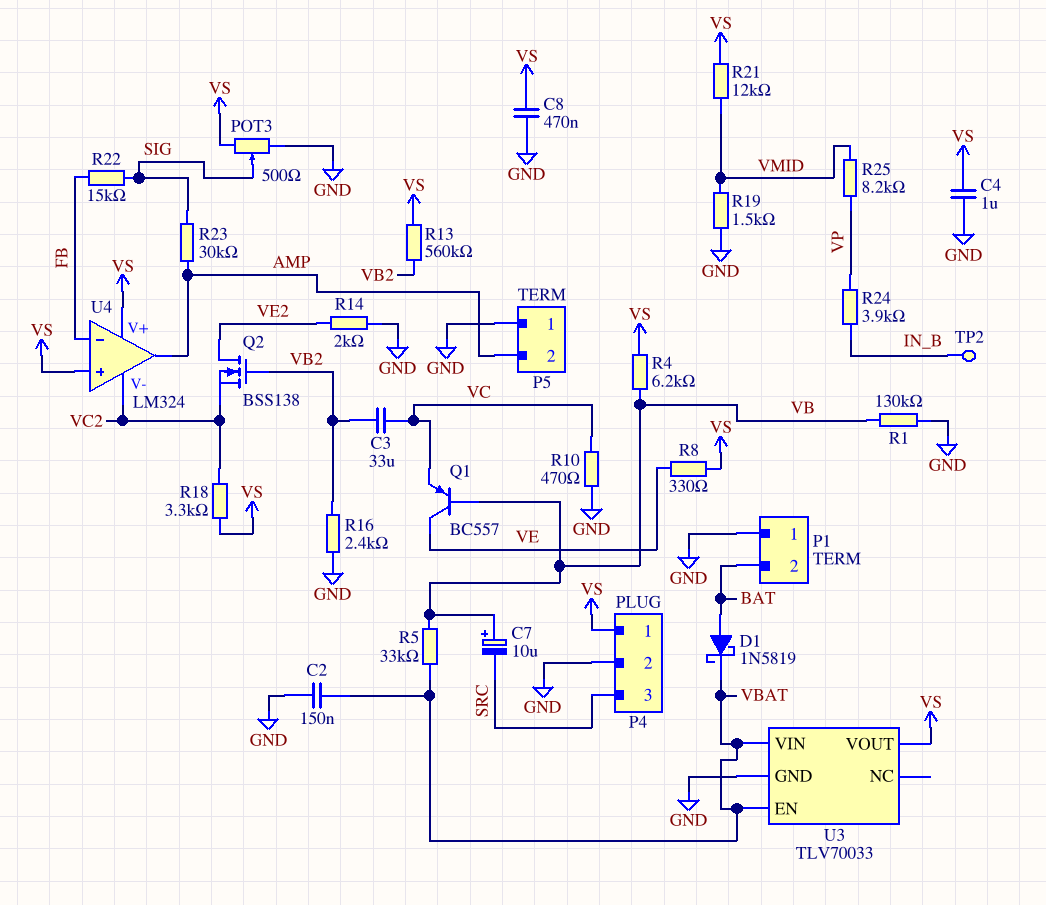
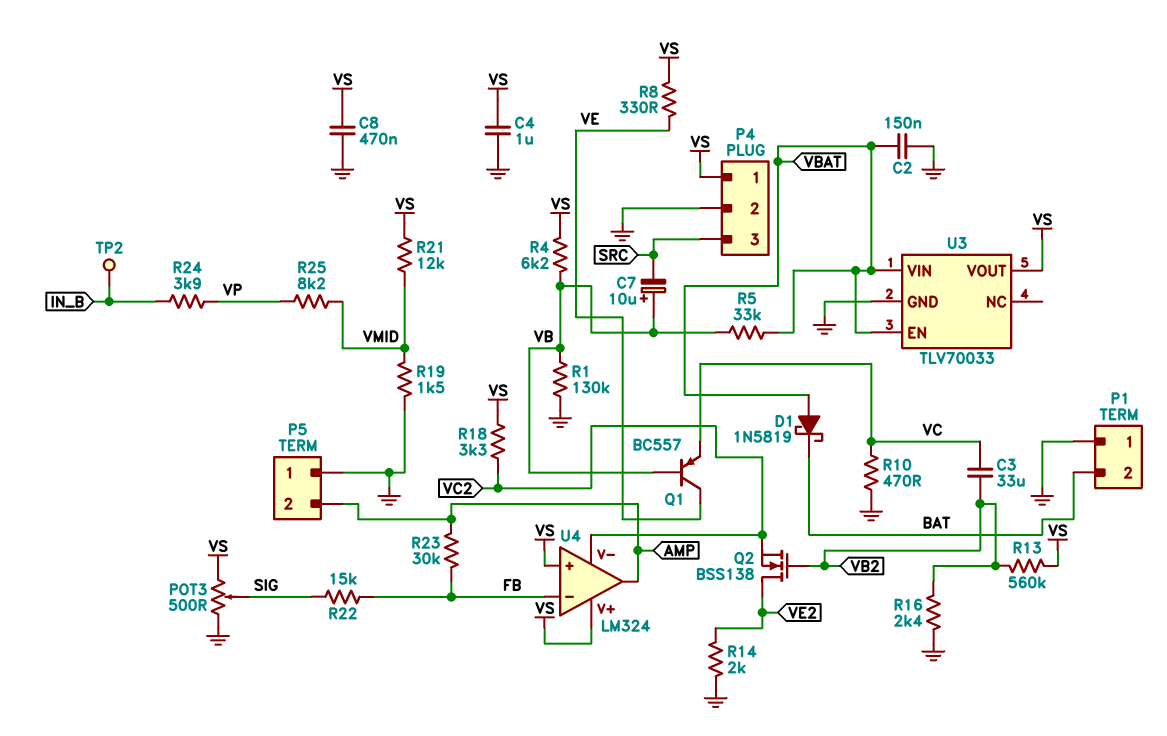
D1: schottky 1N5819 (A BAT, K VBAT) -> schottky 1N5819 (A VBAT, K BAT)
R23: 30k (AMP, SIG) -> 30k (AMP, FB)

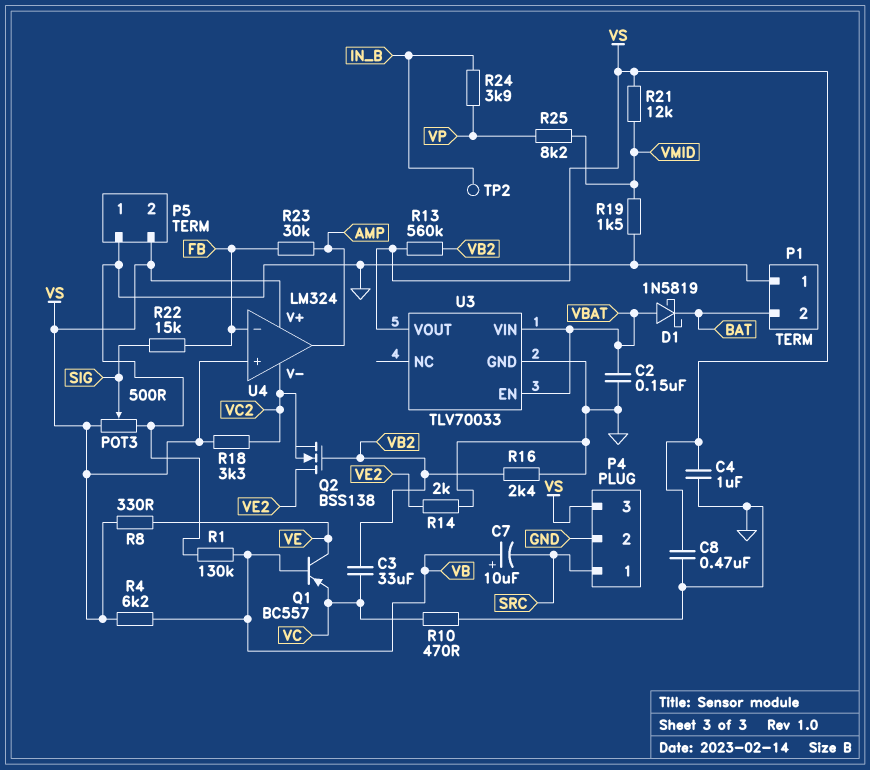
P4 pin 1: VS -> SRC
P4 pin 3: SRC -> VS
P5 pin 2: AMP -> VS
R5: 33k (VB, VBAT) -> none

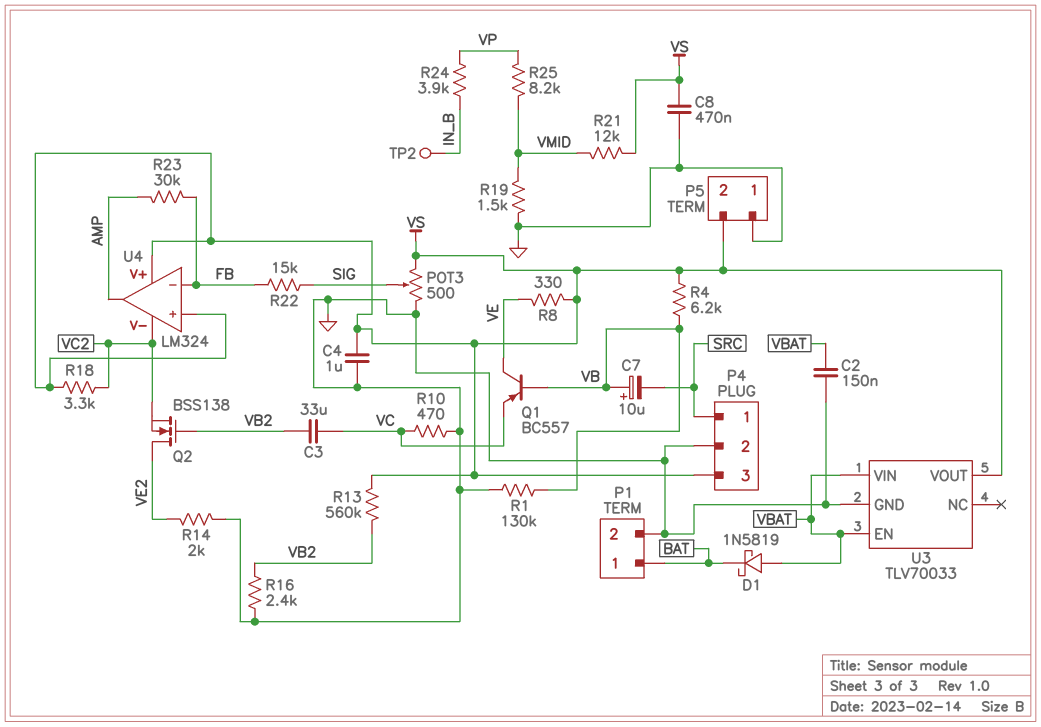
P1 pin 1: GND -> BAT
P1 pin 2: BAT -> GND

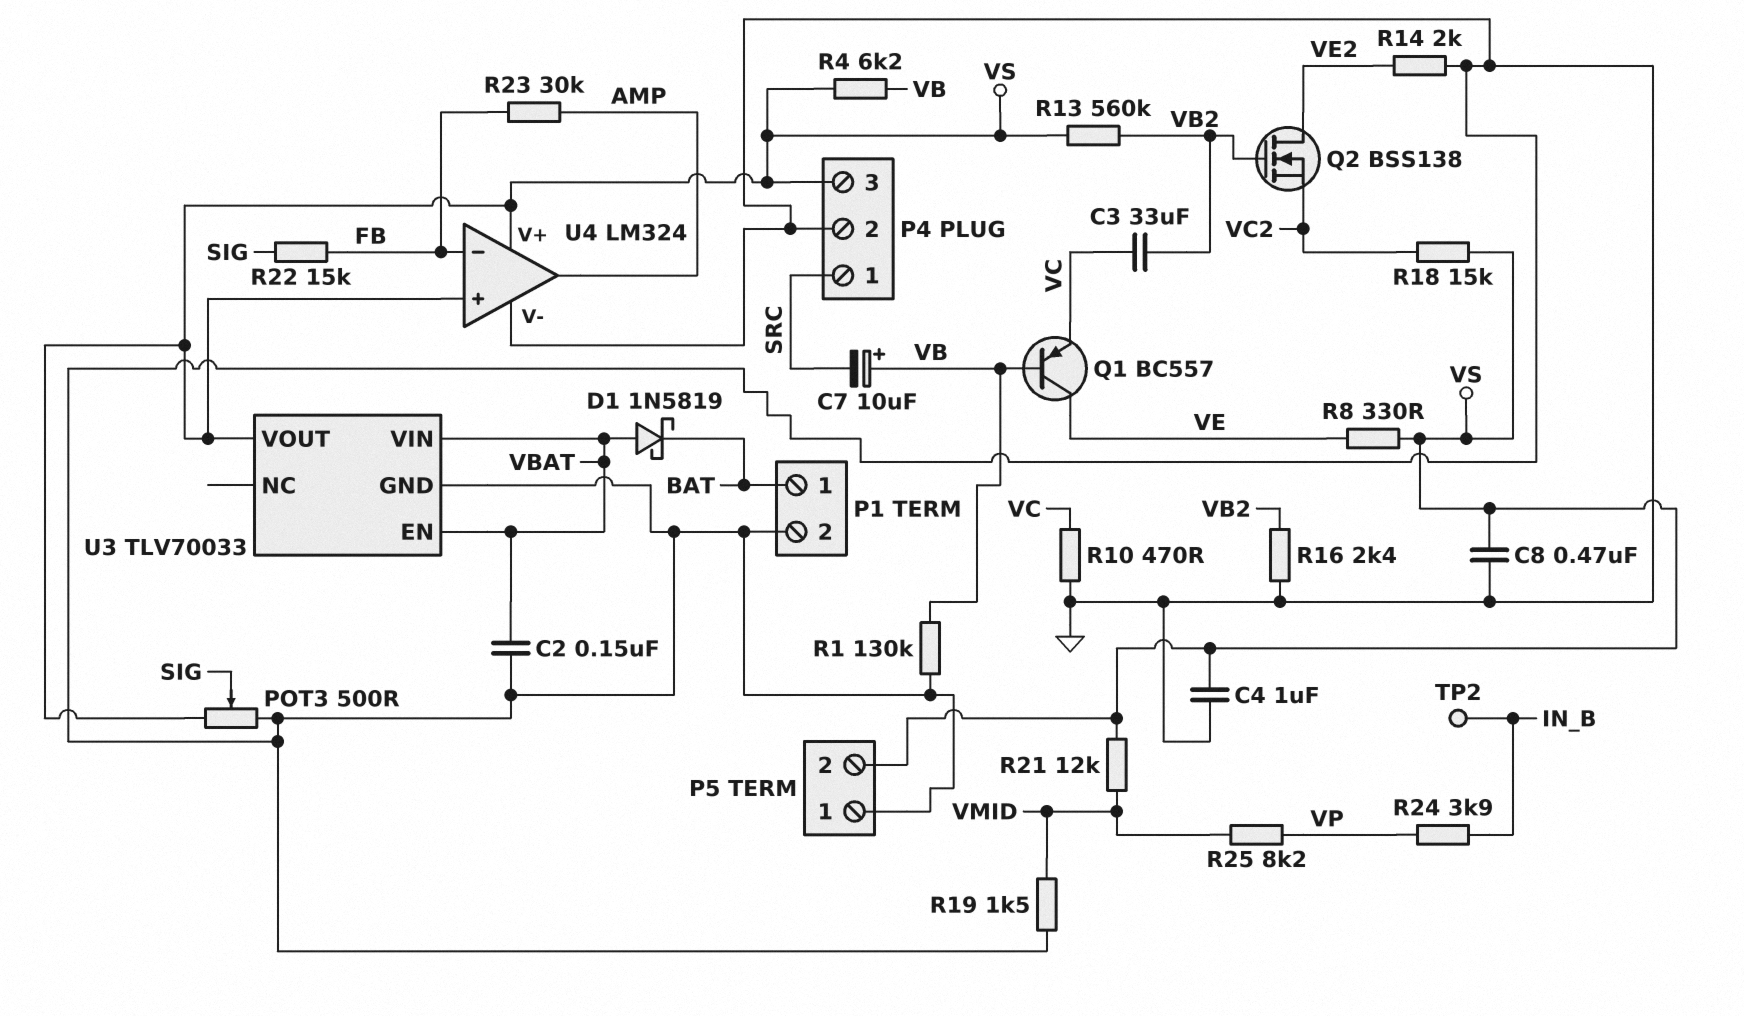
R18: 3.3k (VC2, VS) -> 15k (VC2, VS)
U4 pin V-: VC2 -> GND

